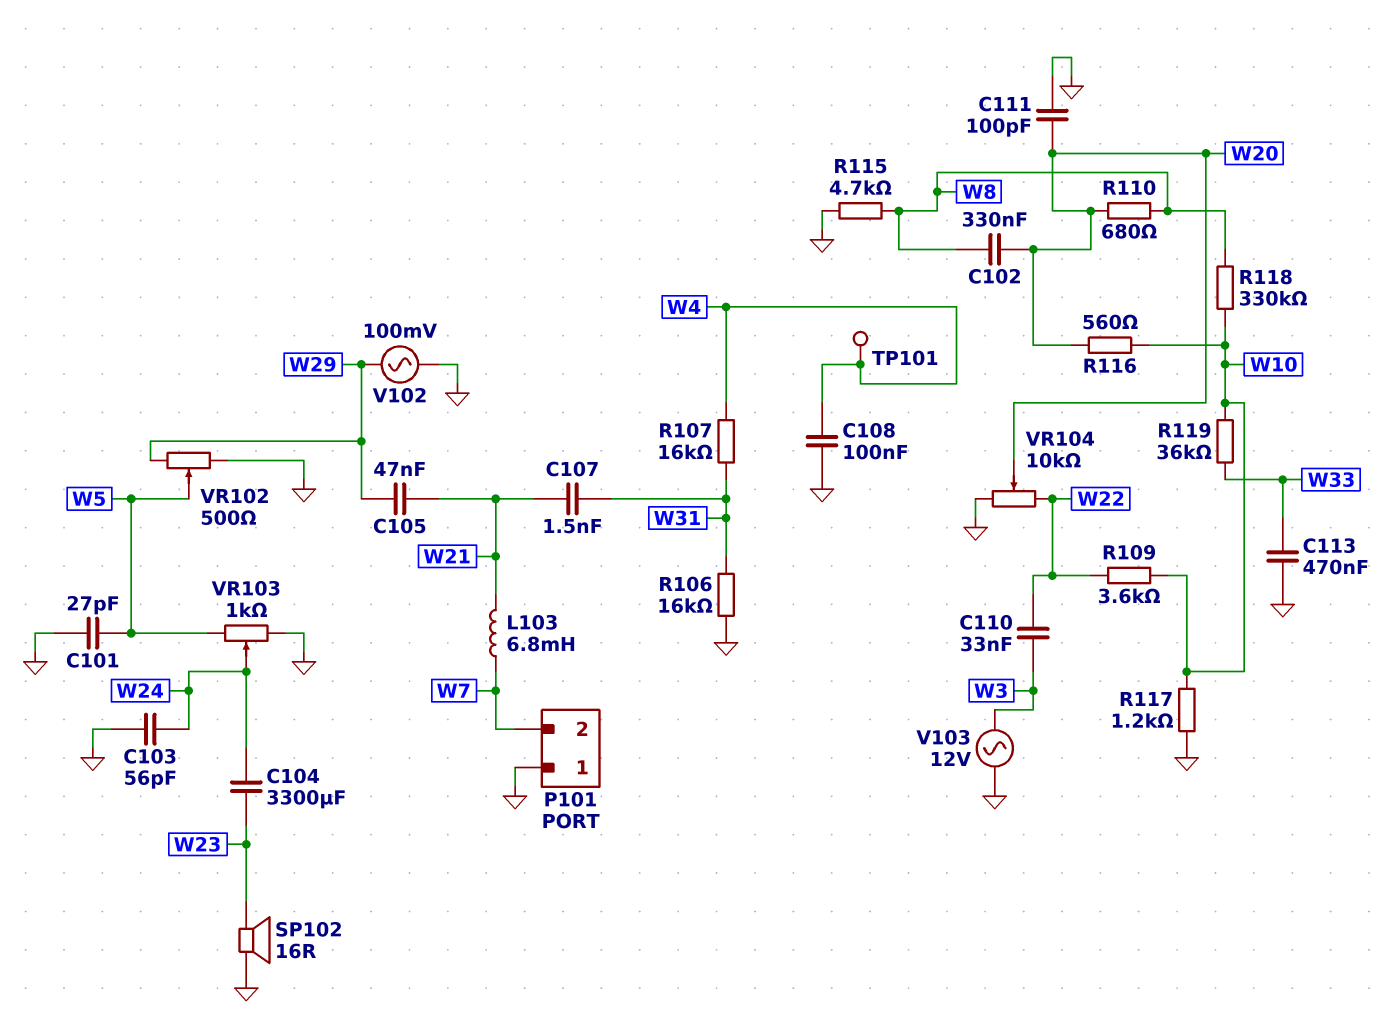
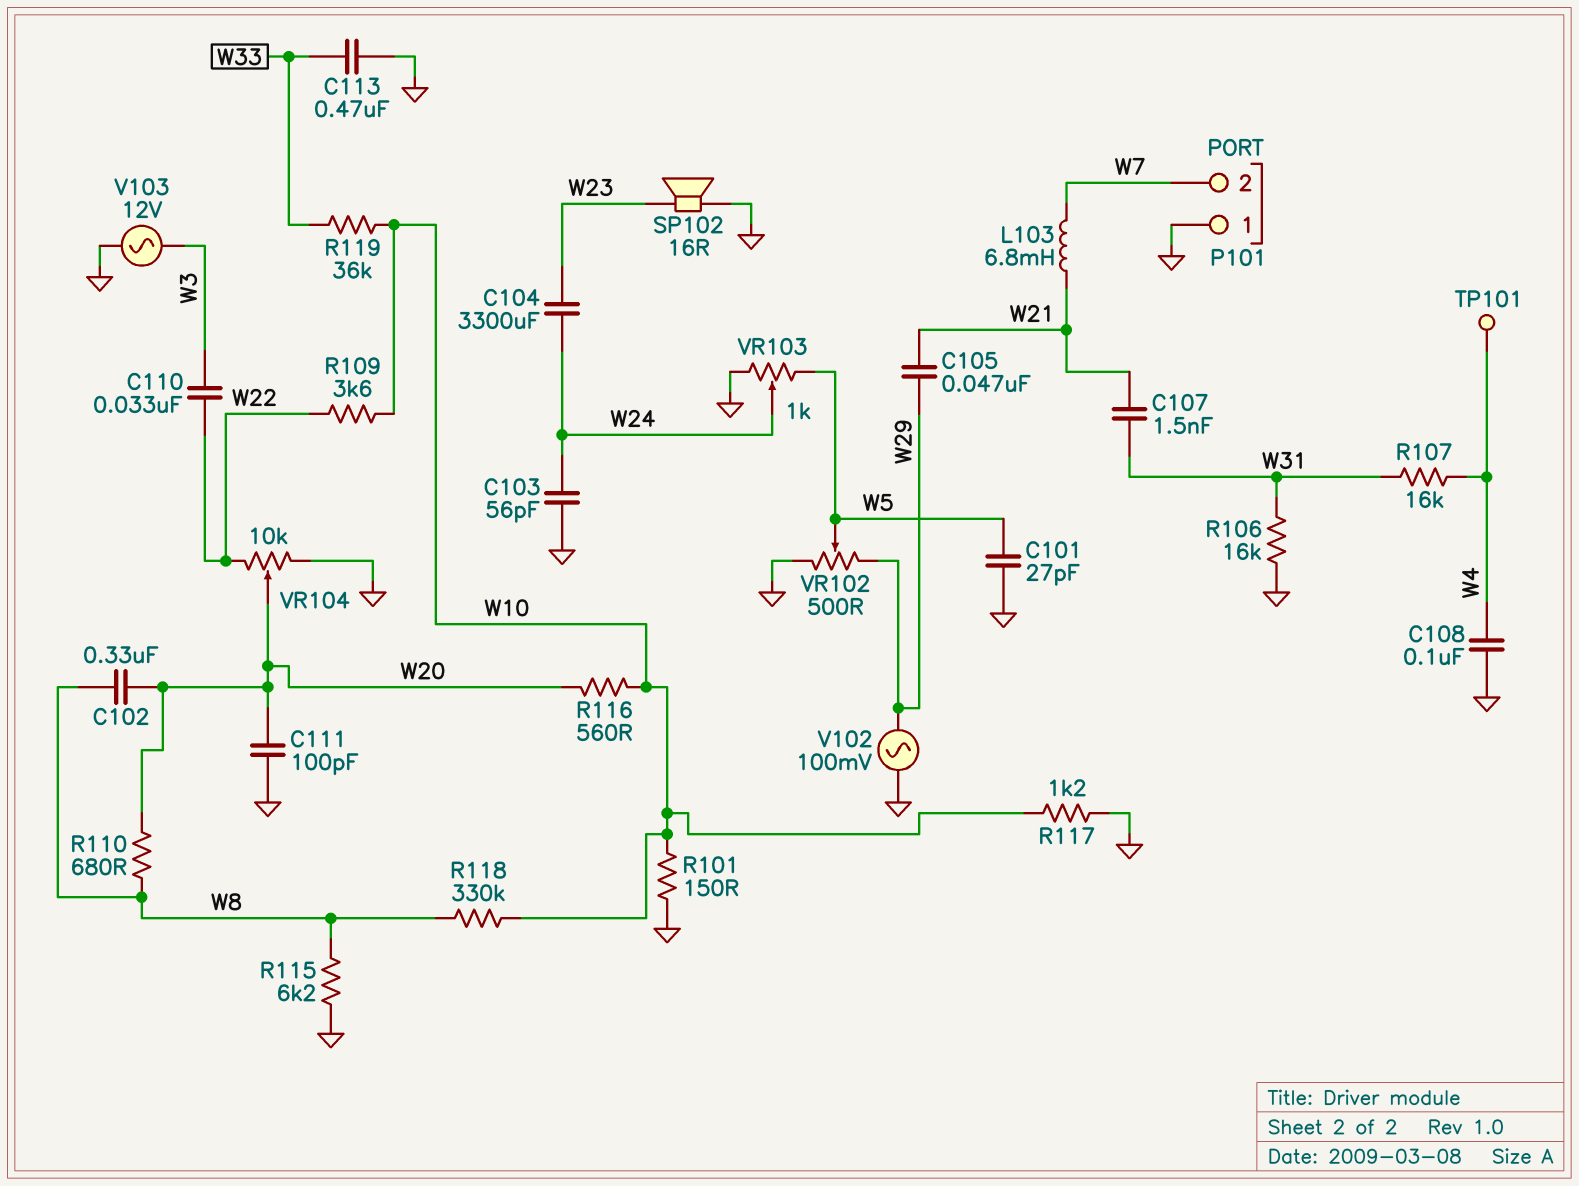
R101: none -> 150 (GND, W10)
R115: 4.7k (GND, W8) -> 6.2k (GND, W8)

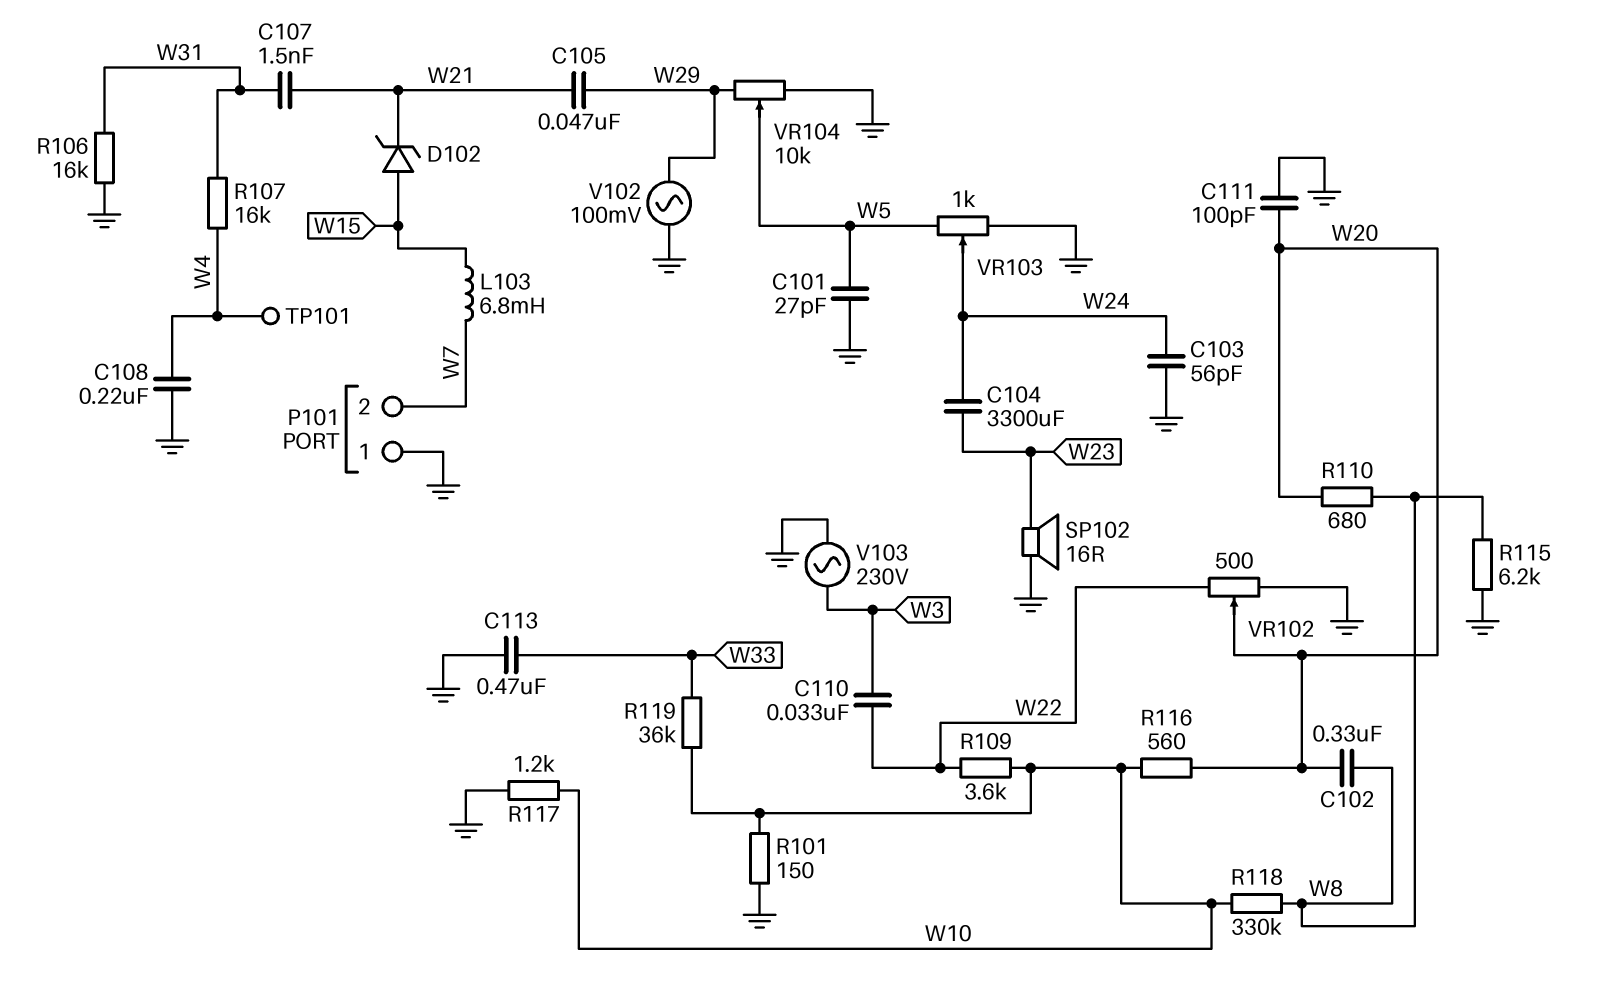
C108: 100nF (GND, W4) -> 220nF (GND, W4)
D102: none -> zener (A W15, K W21)
L103: 6.8mH (W7, W21) -> 6.8mH (W7, W15)
V103: AC 12V (GND, W3) -> AC 230V (GND, W3)
VR102: 500 (GND, W29, wiper W5) -> 500 (GND, W22, wiper W20)
VR104: 10k (GND, W22, wiper W20) -> 10k (GND, W29, wiper W5)

